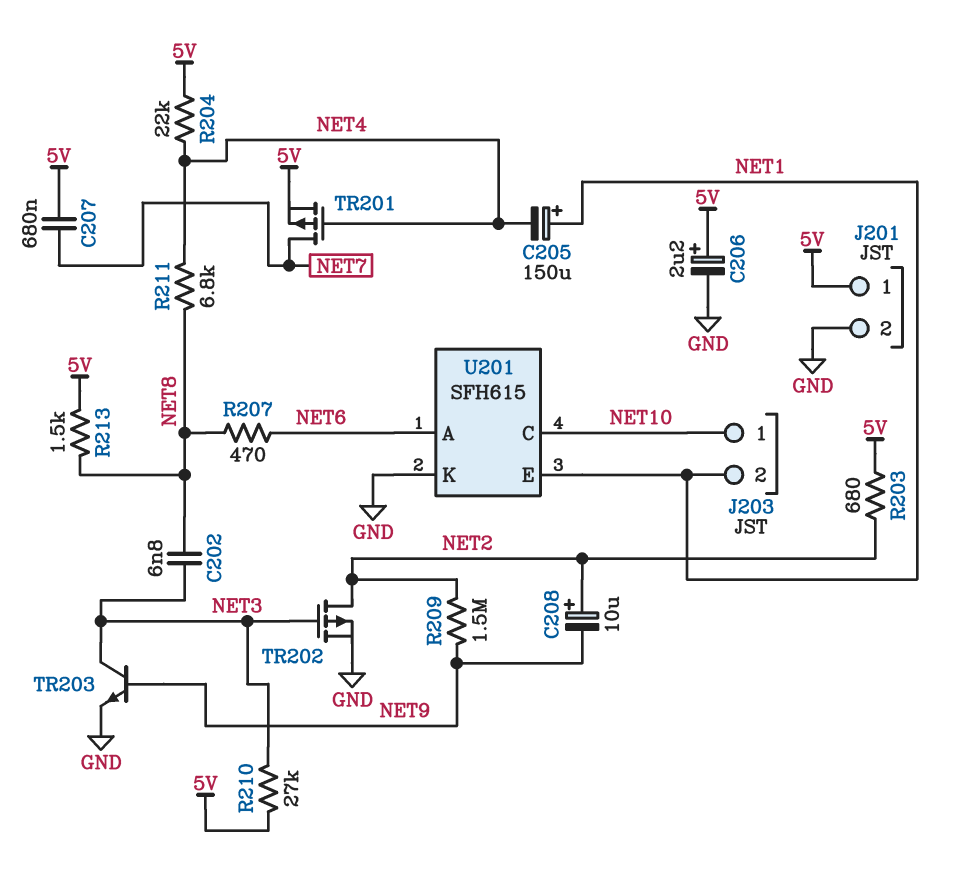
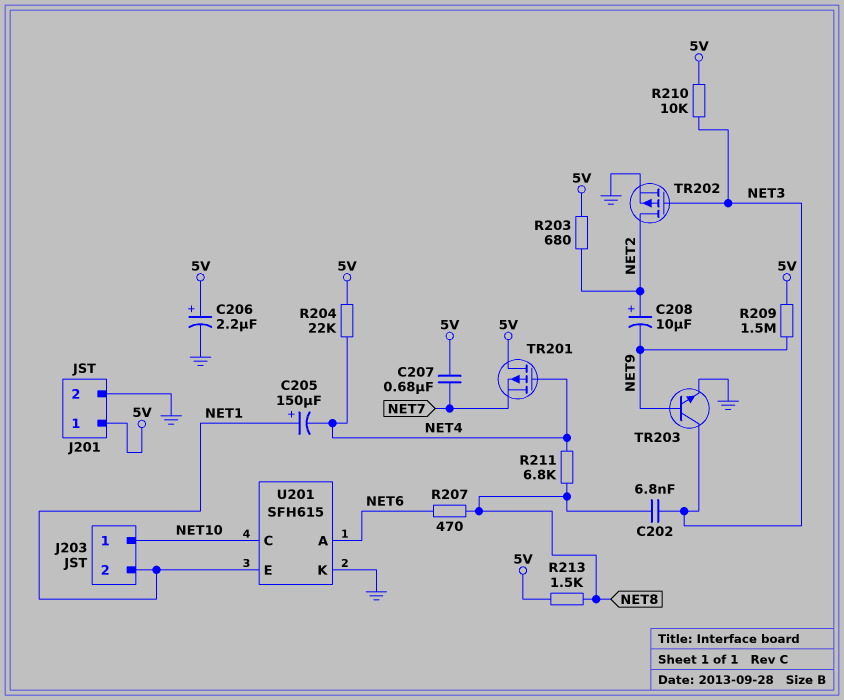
R209: 1.5M (NET2, NET9) -> 1.5M (5V, NET9)
R210: 27k (5V, NET3) -> 10k (5V, NET3)
TR201: PMOS (G NET4, D NET7, S 5V) -> PMOS (G NET4, D 5V, S NET7)

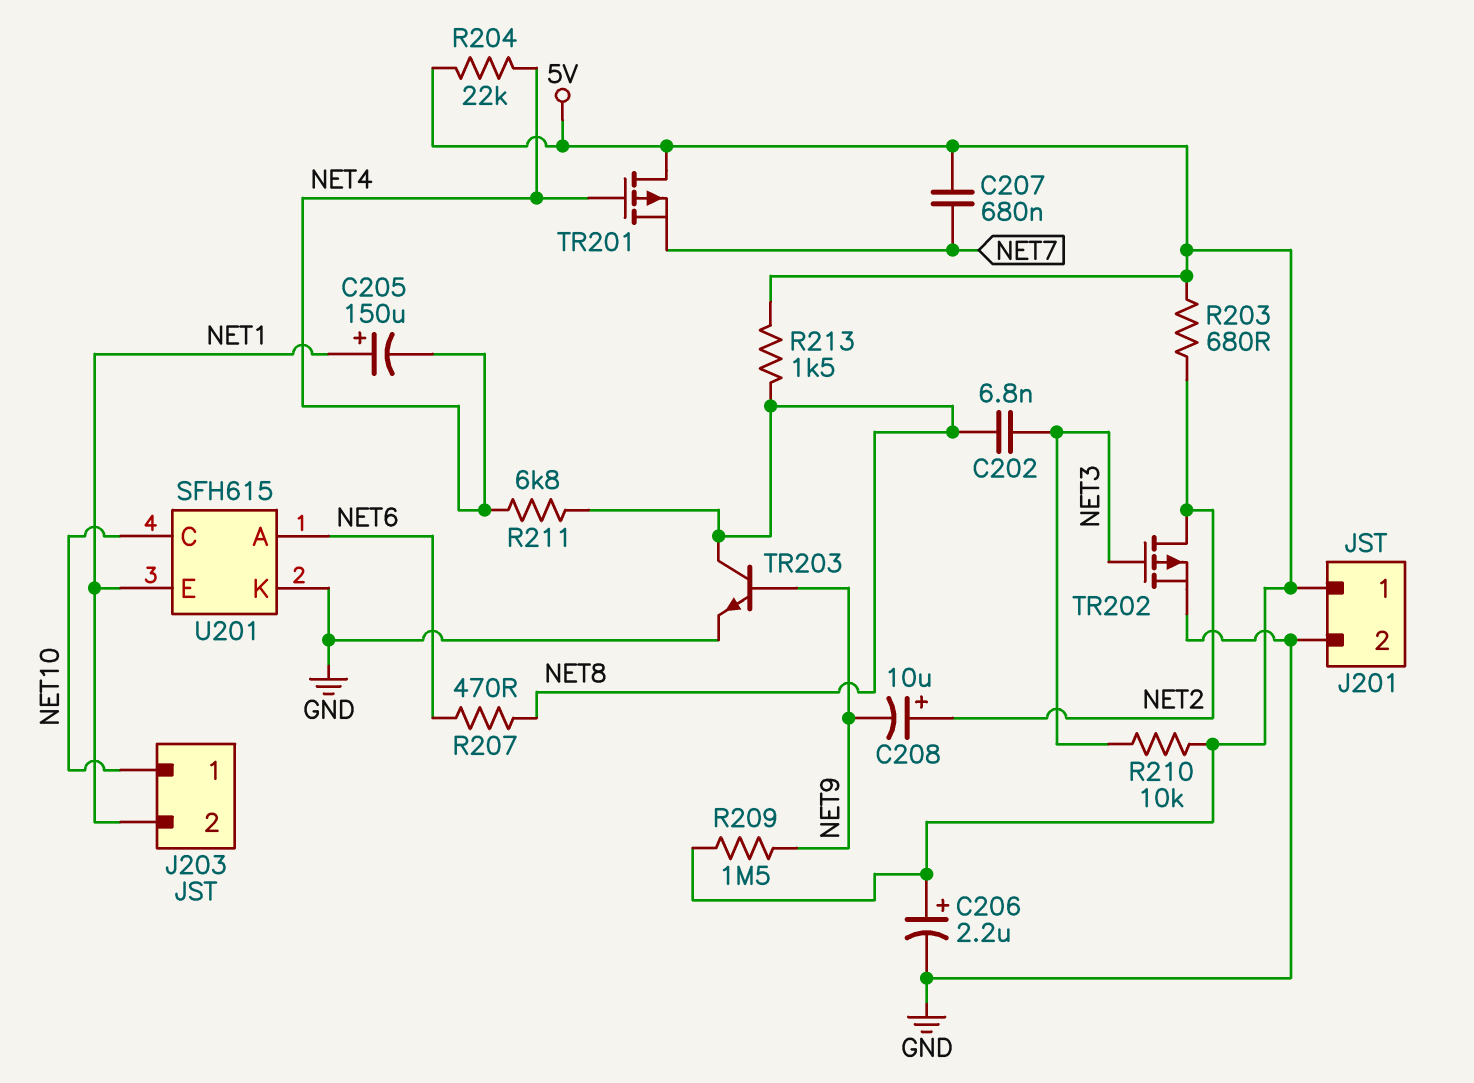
TR203: NPN (B NET9, C NET3, E GND) -> NPN (B NET9, C NET8, E GND)

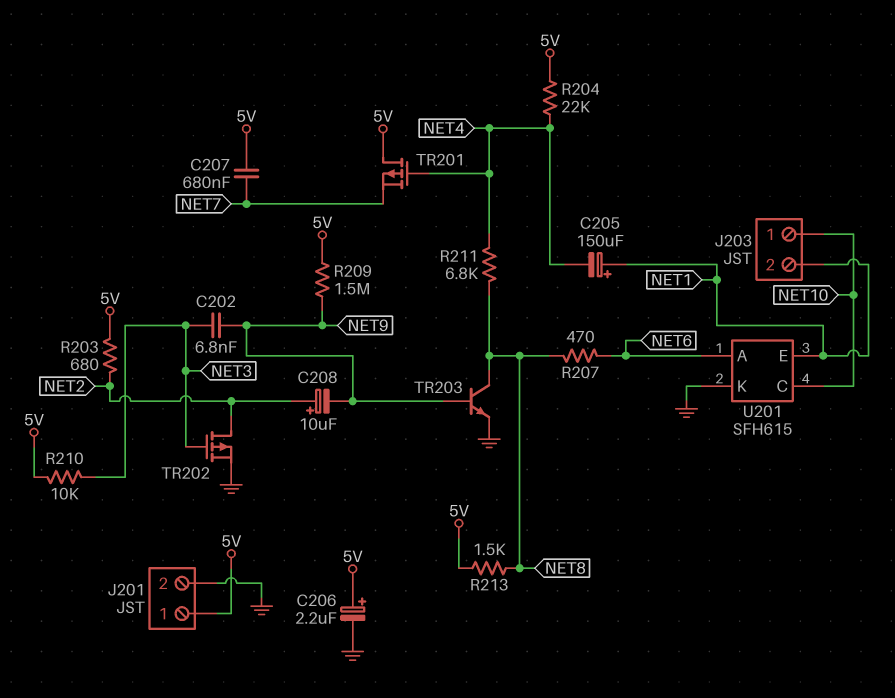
C202: 6.8nF (NET3, NET8) -> 6.8nF (NET3, NET9)

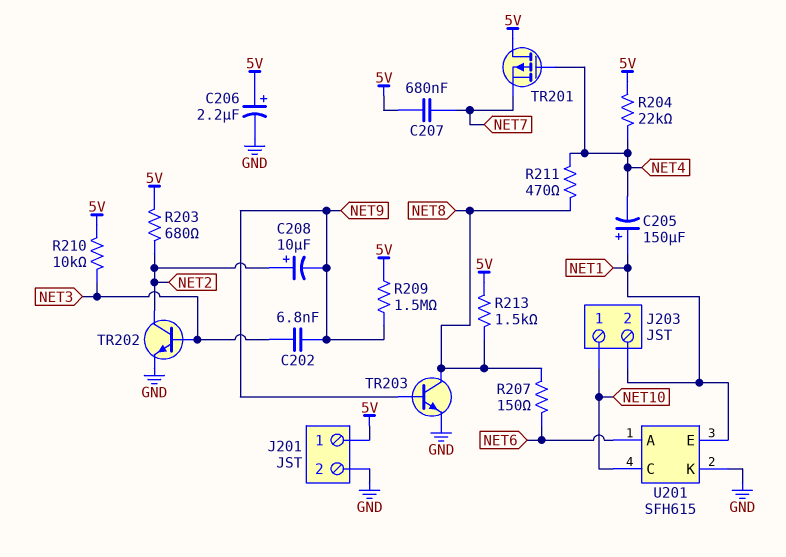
R207: 470 (NET6, NET8) -> 150 (NET6, NET8)
R211: 6.8k (NET4, NET8) -> 470 (NET4, NET8)
TR202: PMOS (G NET3, D NET2, S GND) -> NPN (B NET3, C NET2, E GND)

